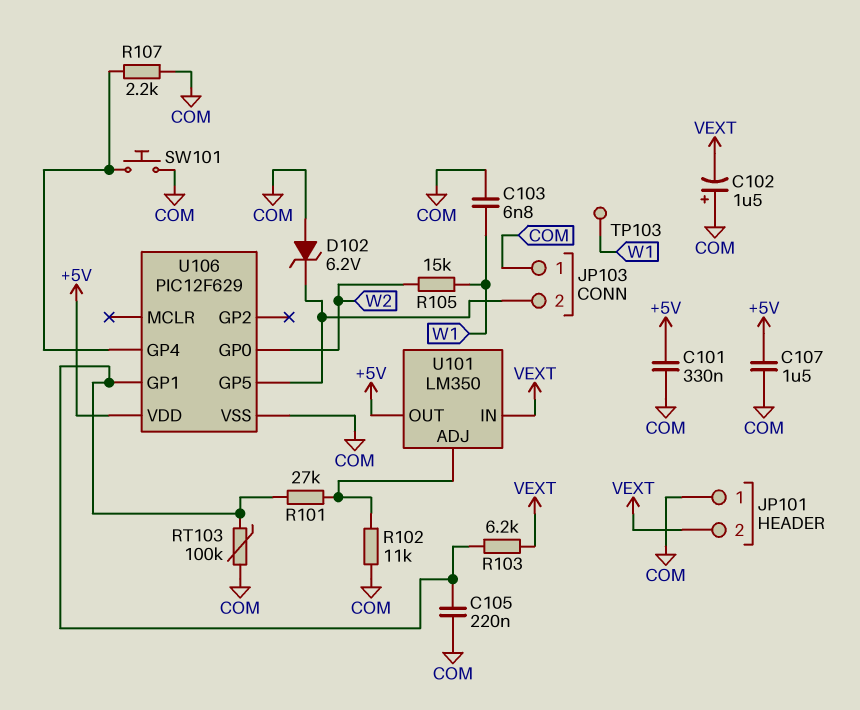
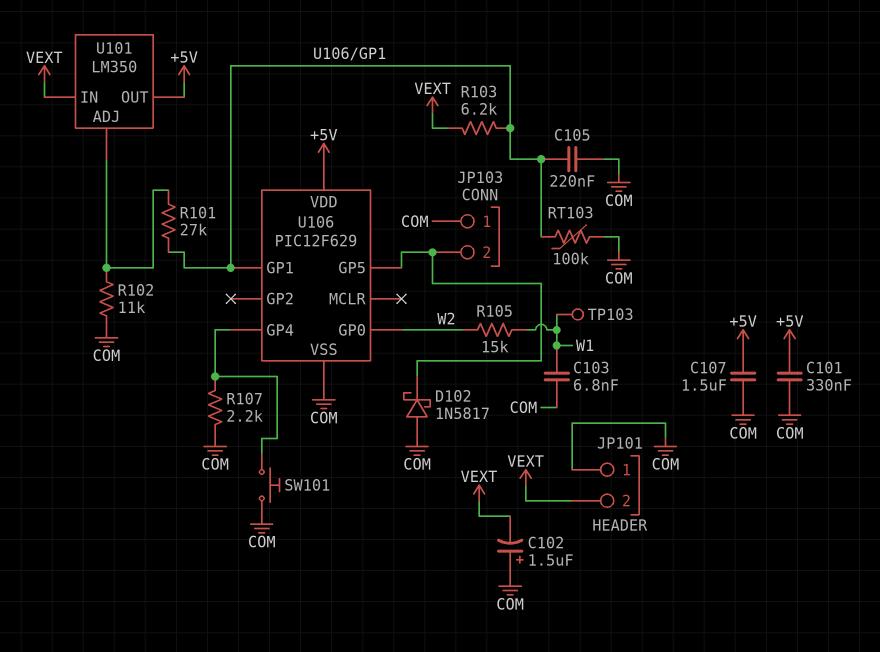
D102: zener 6.2V (A COM, K JP103/2) -> schottky 1N5817 (A COM, K JP103/2)

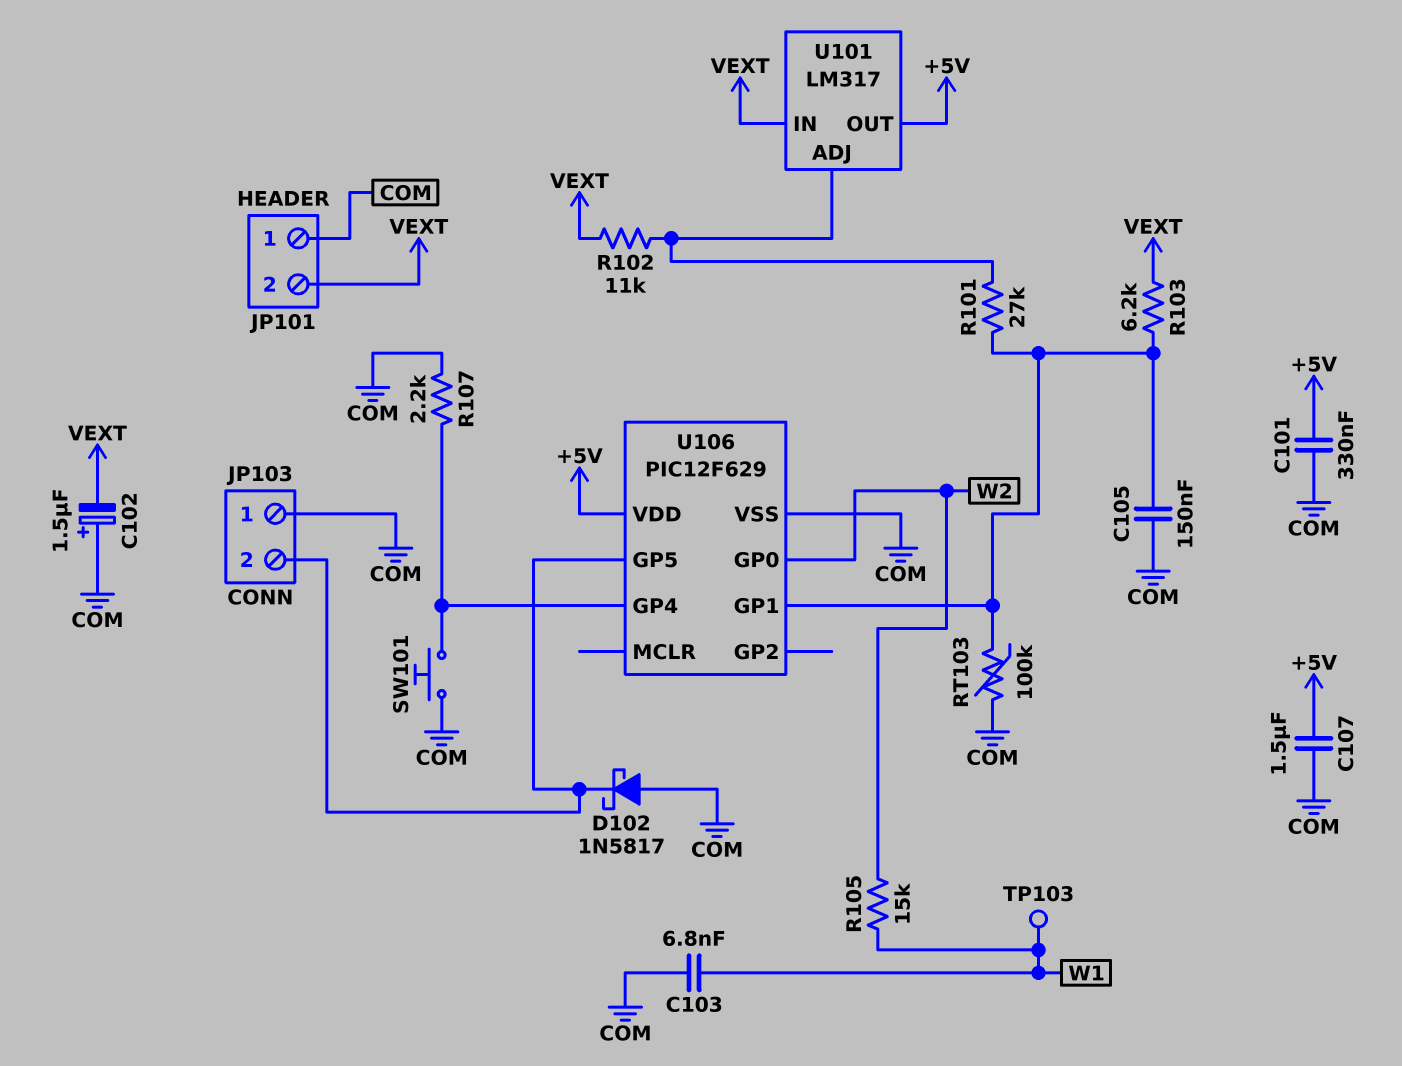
C105: 220nF (COM, U106/GP1) -> 150nF (COM, U106/GP1)
R102: 11k (COM, U101/ADJ) -> 11k (U101/ADJ, VEXT)
U101: LM350 -> LM317

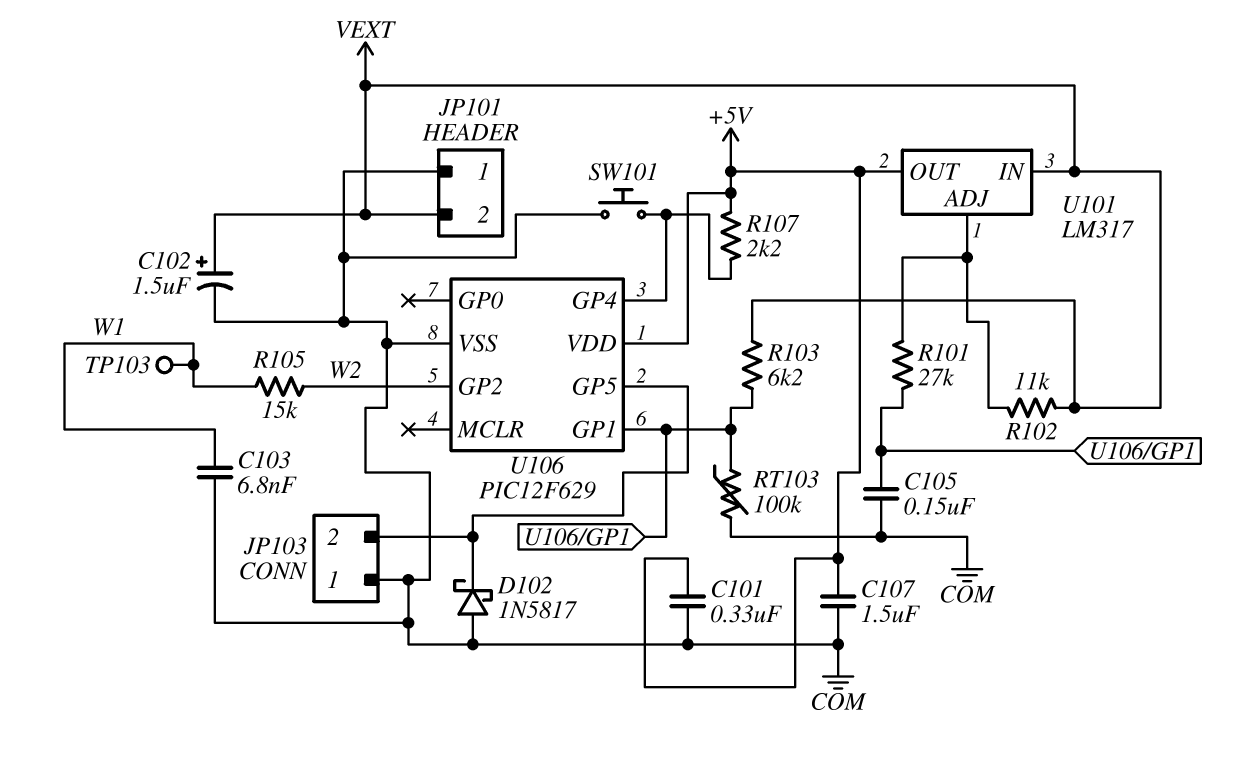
C102: 1.5uF (plus COM, minus VEXT) -> 1.5uF (plus VEXT, minus COM)
R107: 2.2k (COM, U106/GP4) -> 2.2k (+5V, U106/GP4)
U106 pin GP0: W2 -> none
U106 pin GP2: none -> W2

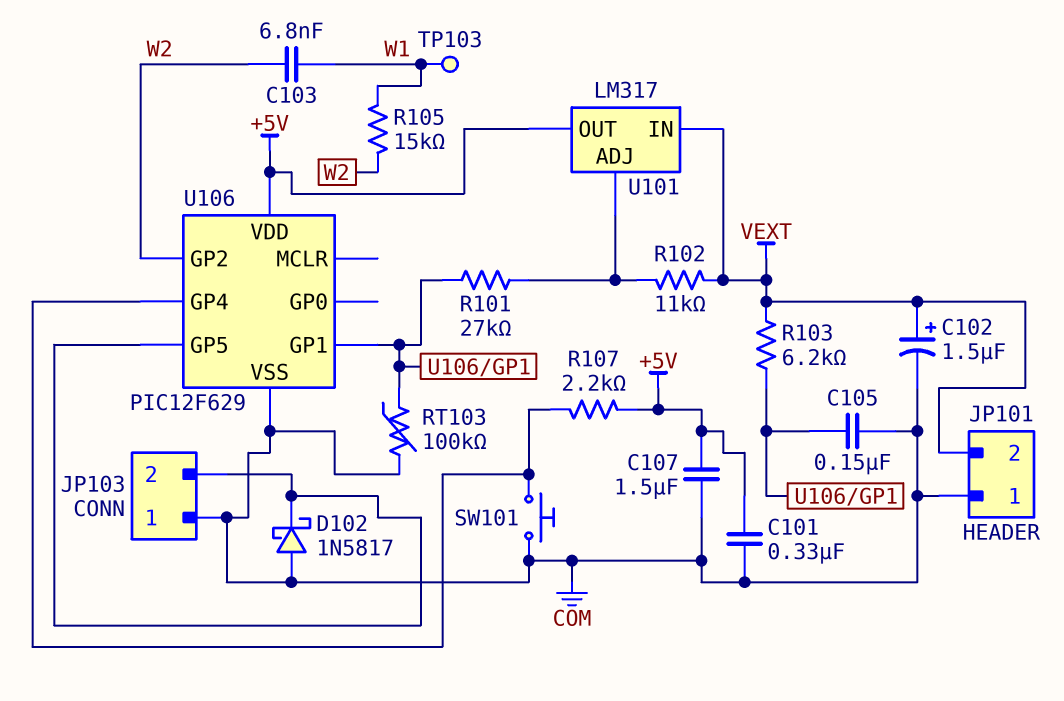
C103: 6.8nF (COM, W1) -> 6.8nF (W1, W2)

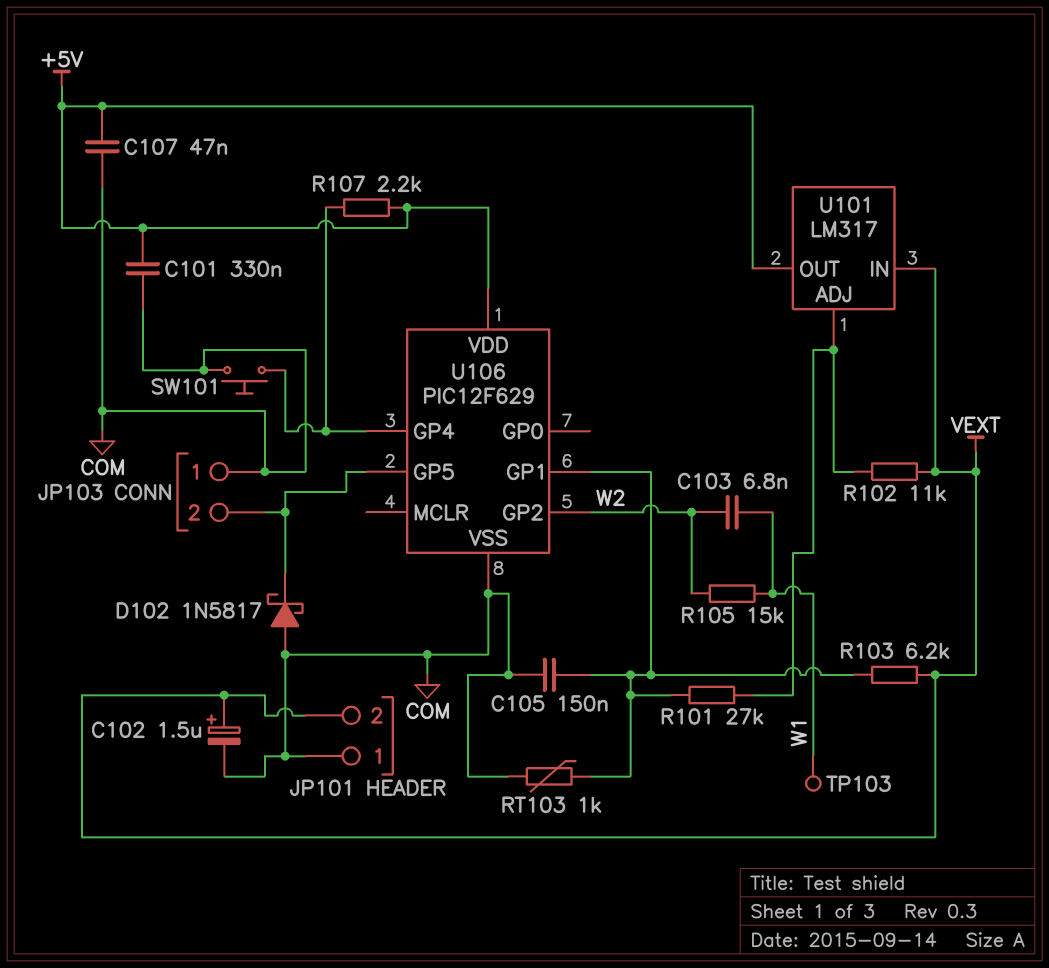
C107: 1.5uF (+5V, COM) -> 47nF (+5V, COM)
RT103: 100k (COM, U106/GP1) -> 1k (COM, U106/GP1)

